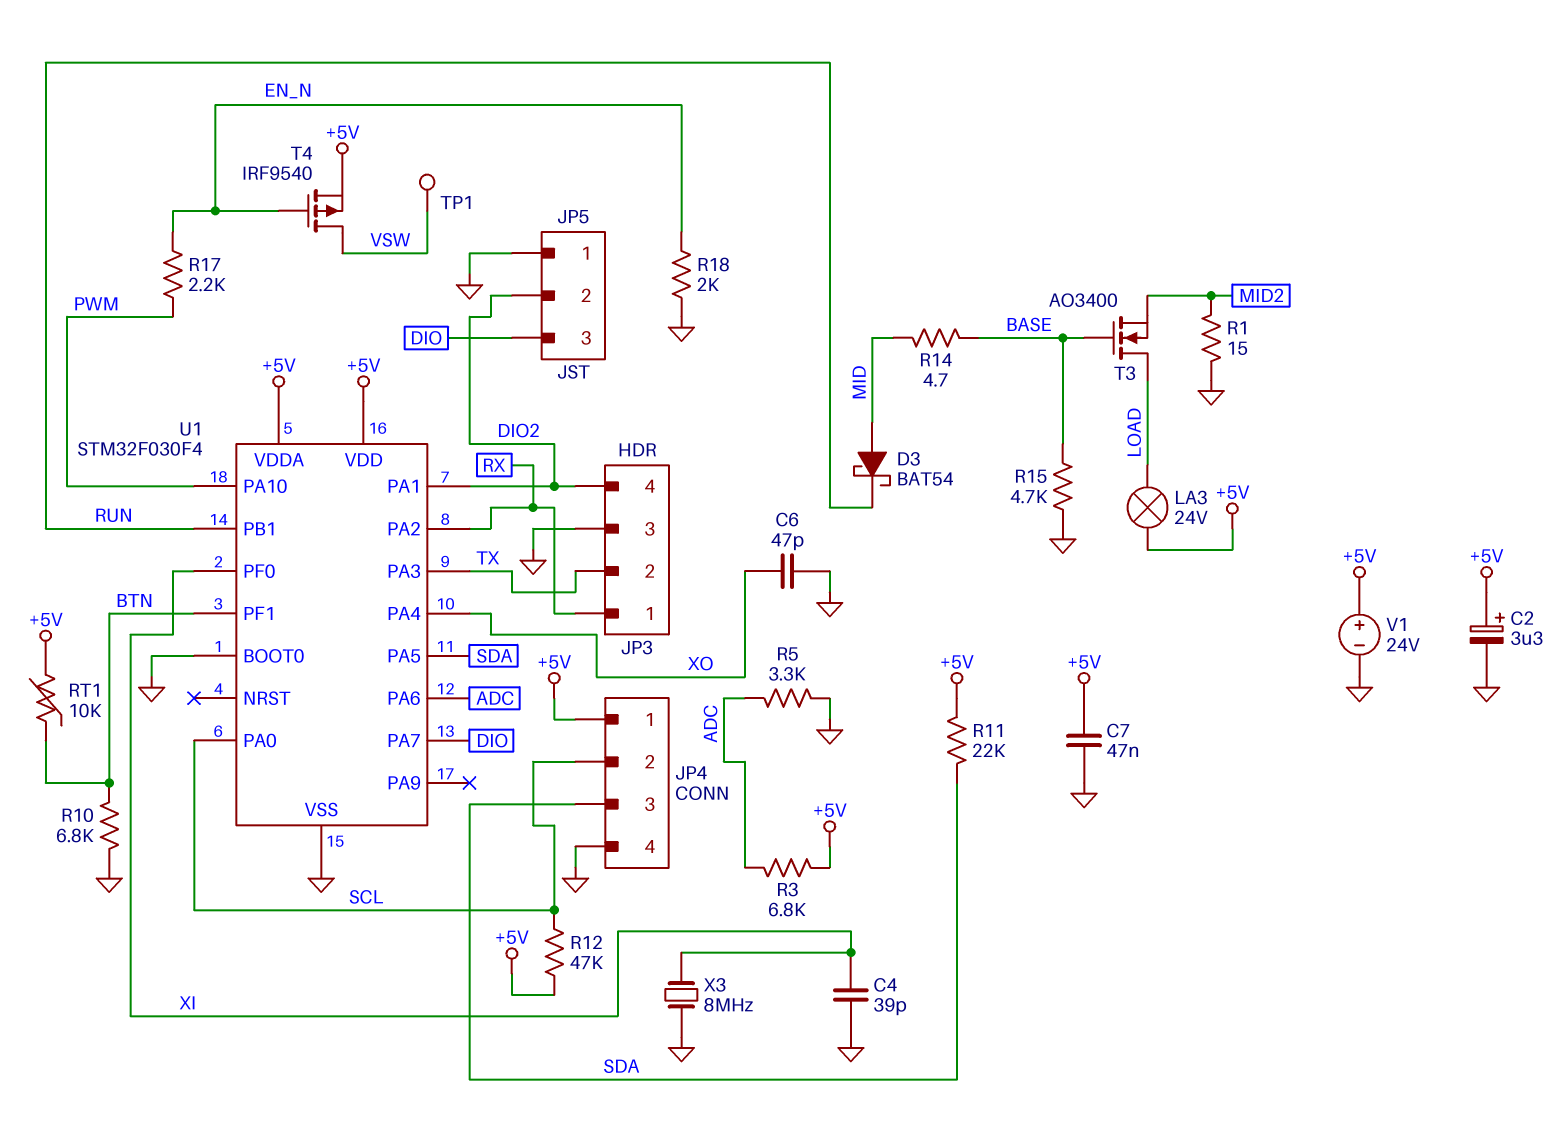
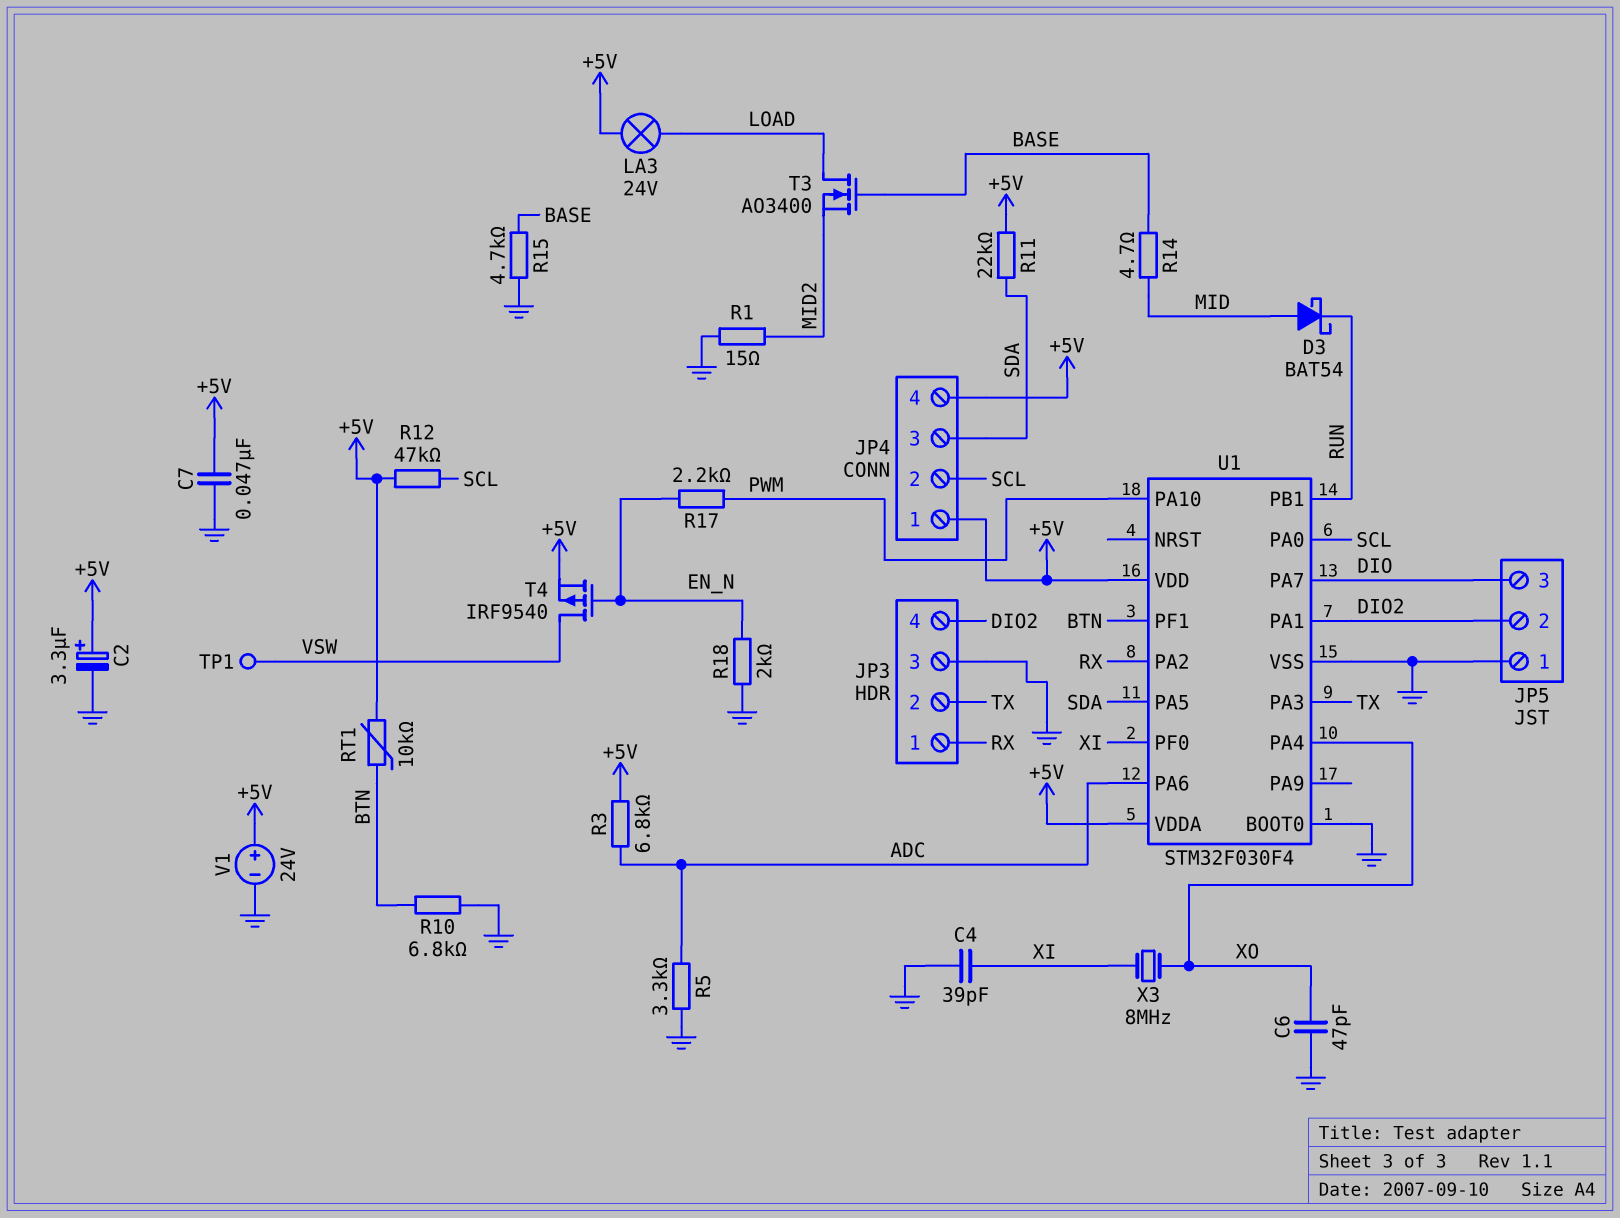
JP4 pin 4: GND -> +5V
X3: 8MHz (GND, XI) -> 8MHz (XI, XO)

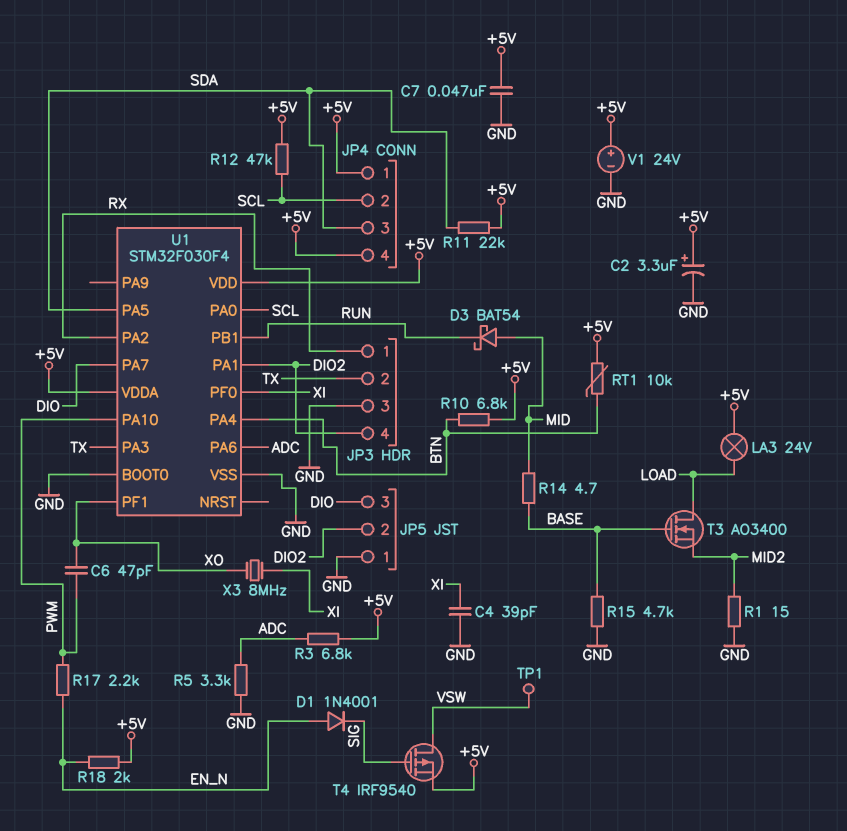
C6: 47pF (GND, XO) -> 47pF (PWM, XO)
D1: none -> diode 1N4001 (A EN_N, K SIG)
R10: 6.8k (BTN, GND) -> 6.8k (+5V, BTN)
R18: 2k (EN_N, GND) -> 2k (+5V, EN_N)
T4: PMOS IRF9540 (G EN_N, D VSW, S +5V) -> PMOS IRF9540 (G SIG, D VSW, S +5V)
U1 pin PA4: XO -> BTN
U1 pin PF1: BTN -> XO

